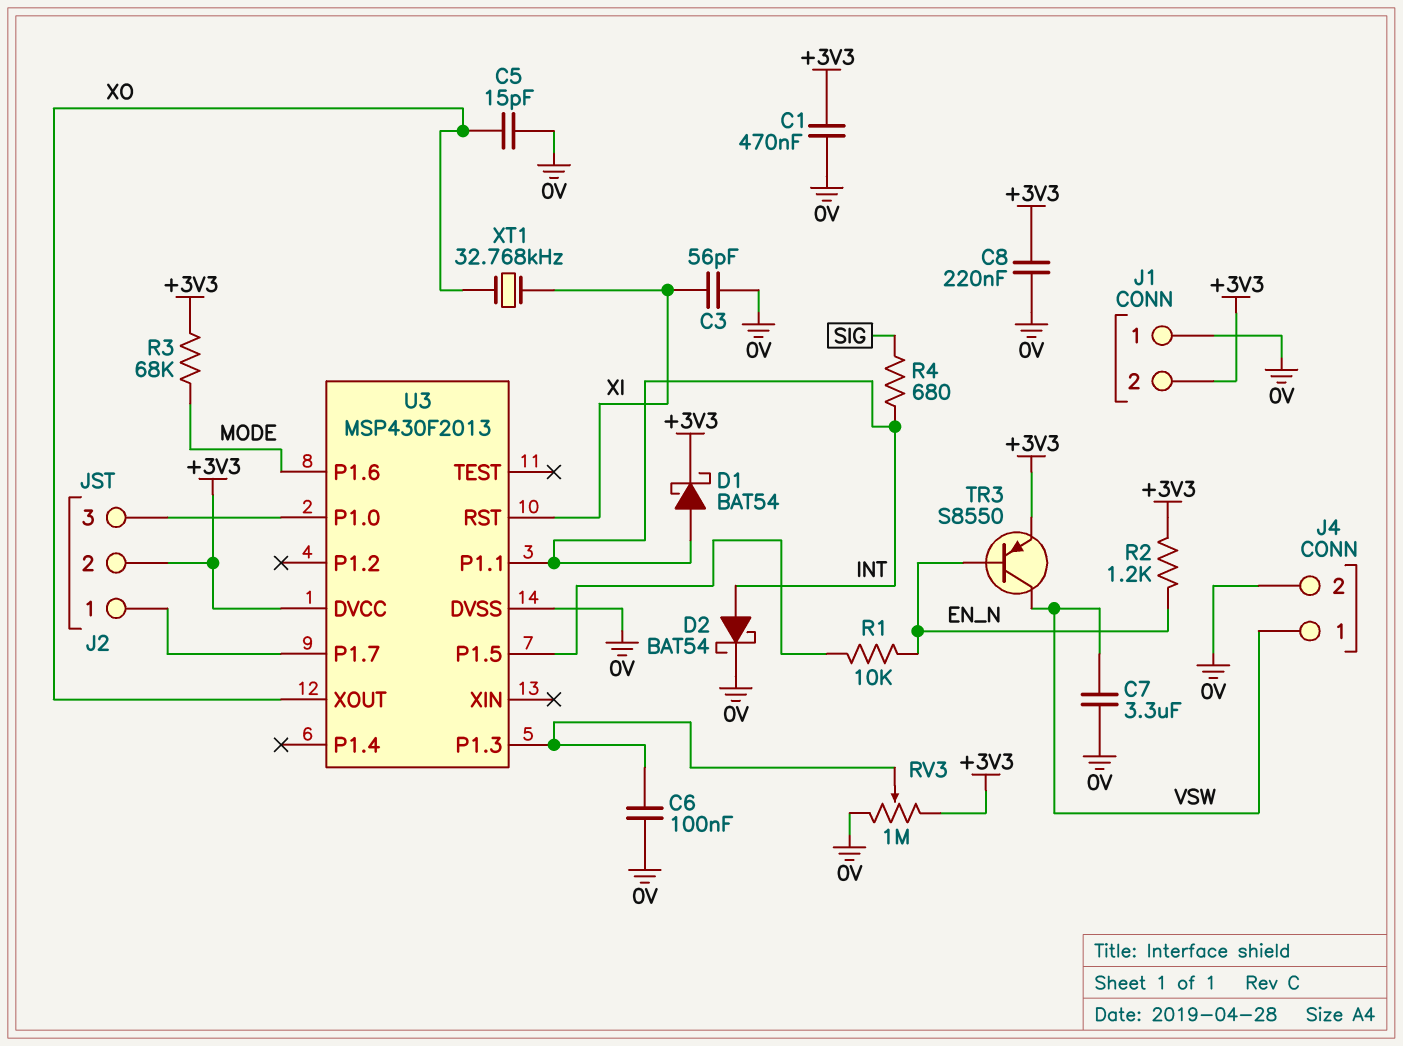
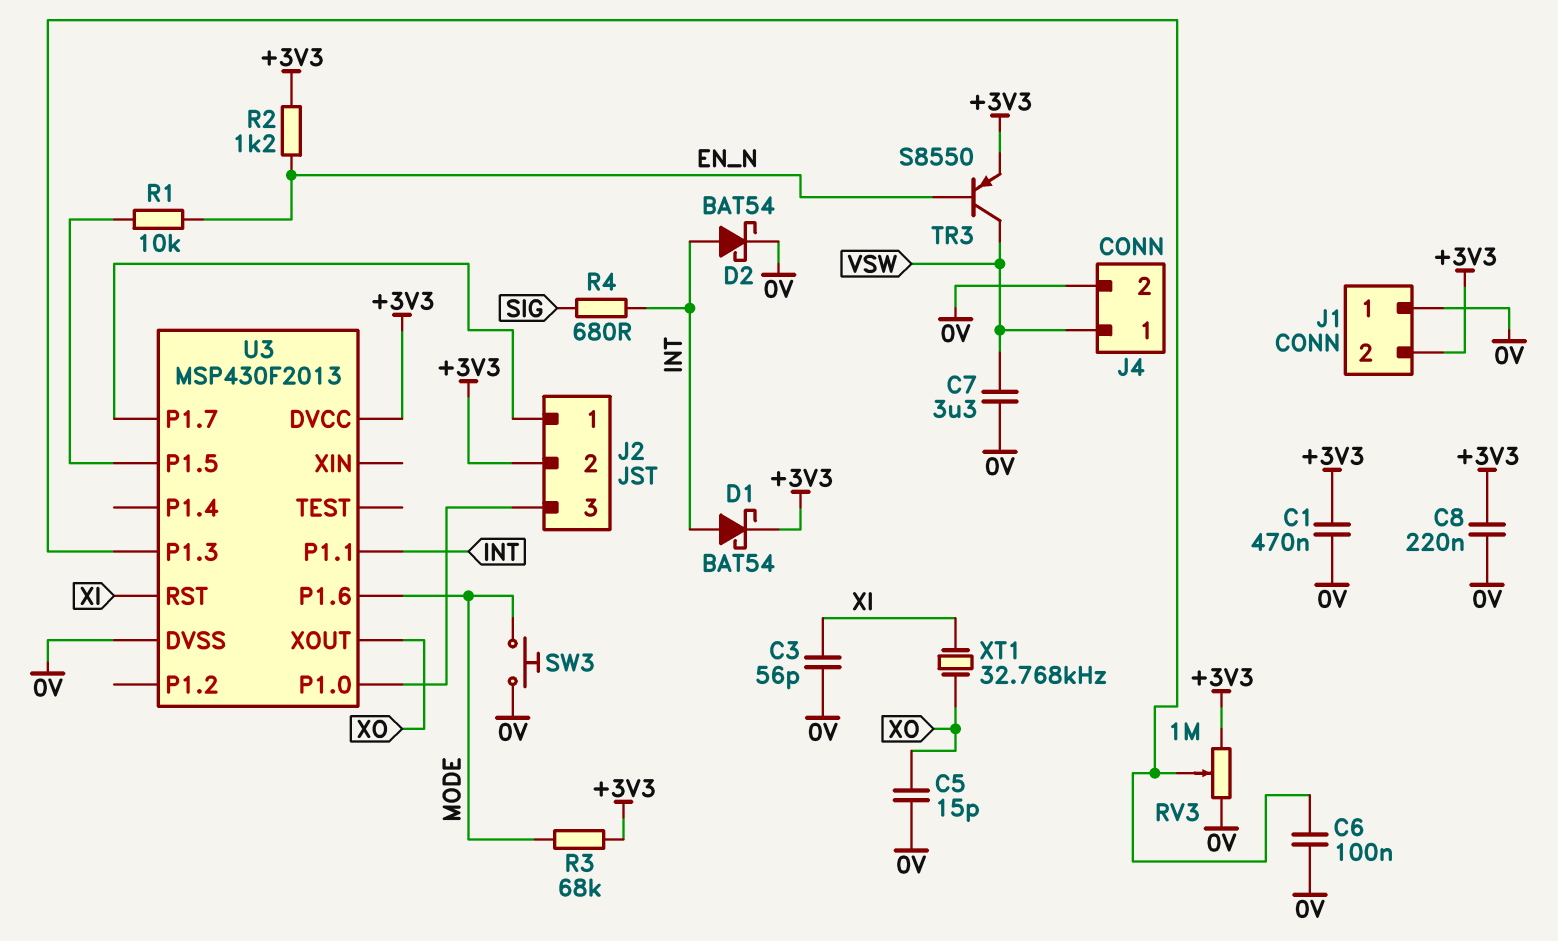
SW3: none -> button (0V, MODE)

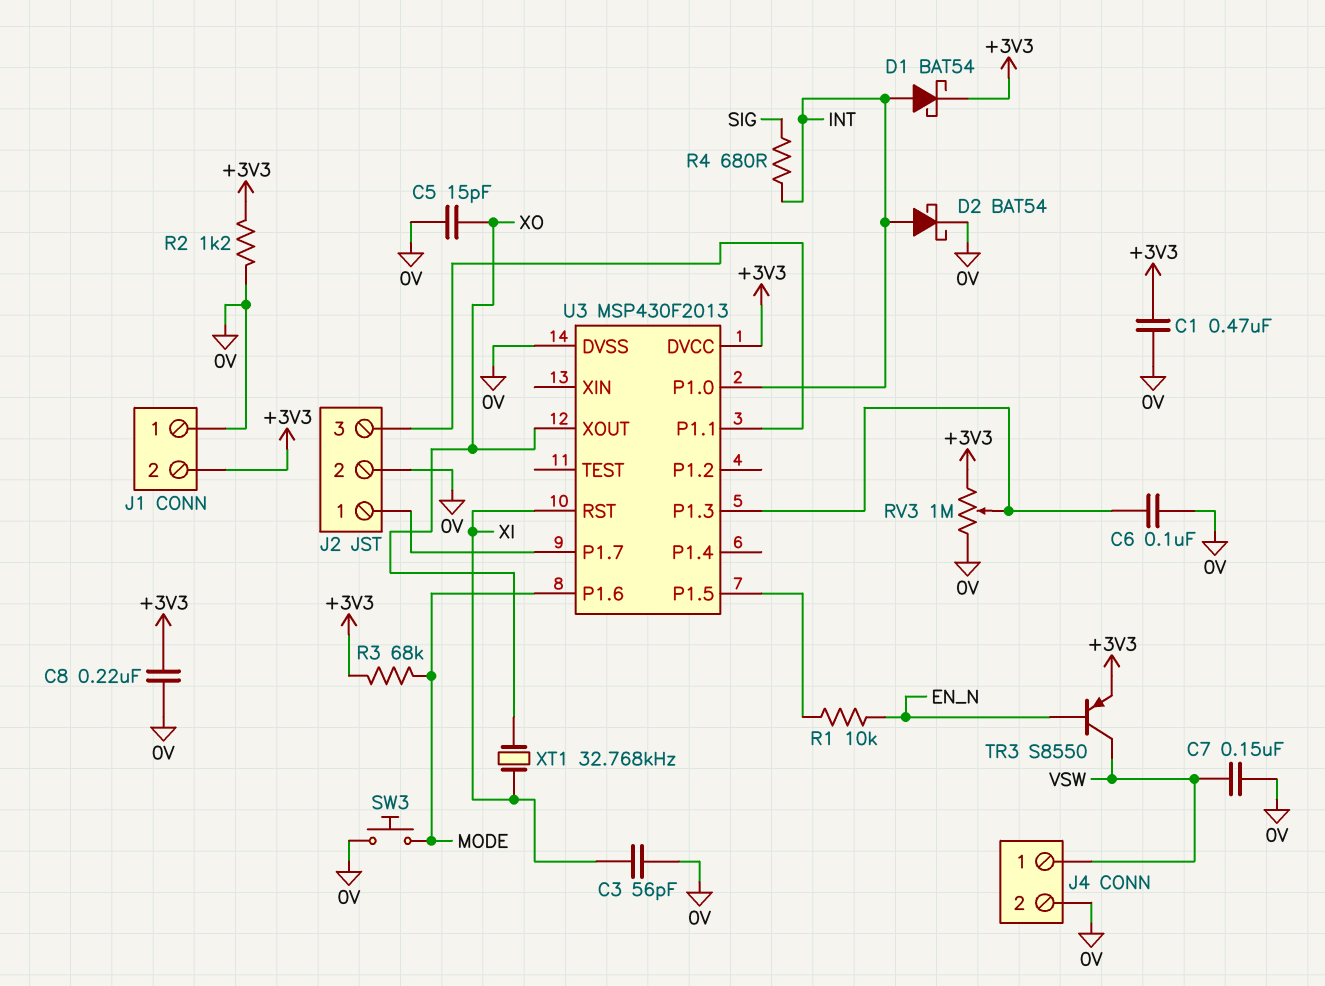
C7: 3.3uF (0V, VSW) -> 150nF (0V, VSW)
J2 pin 2: +3V3 -> 0V
R2: 1.2k (+3V3, EN_N) -> 1.2k (+3V3, 0V)
U3 pin P1.0: J2/3 -> INT
U3 pin P1.1: INT -> J2/3

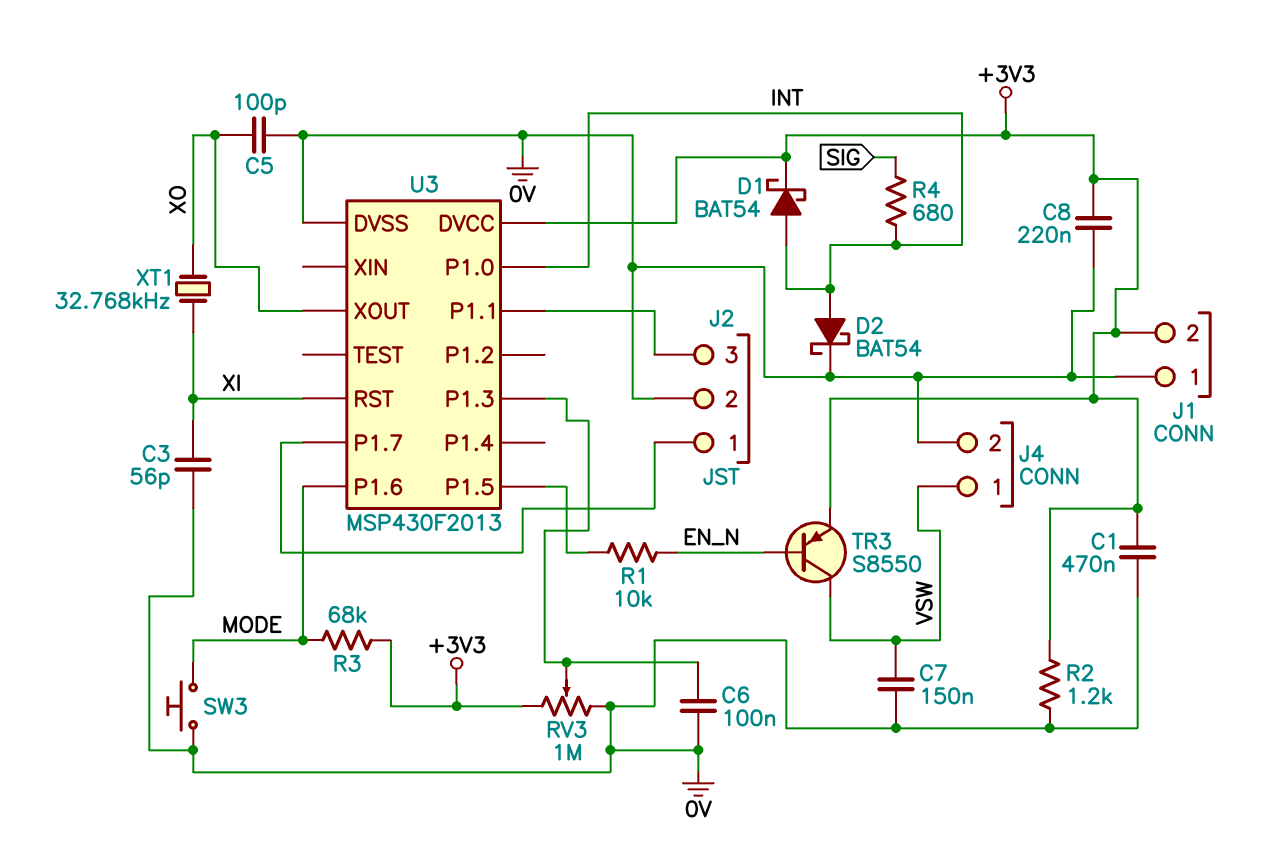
C5: 15pF (0V, XO) -> 100pF (0V, XO)

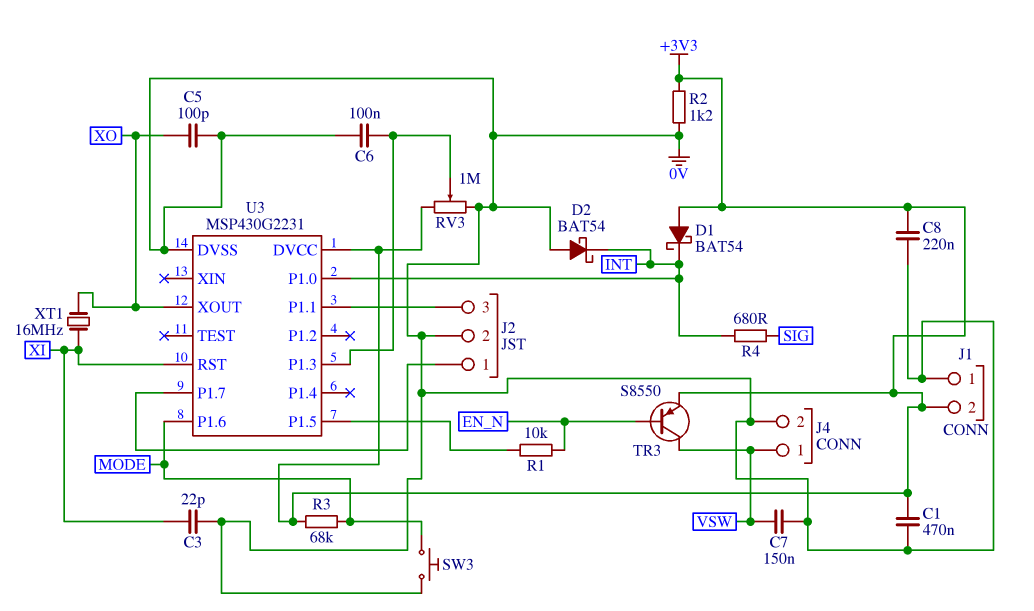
C3: 56pF (0V, XI) -> 22pF (0V, XI)
D1: schottky BAT54 (A INT, K +3V3) -> schottky BAT54 (A +3V3, K INT)
D2: schottky BAT54 (A INT, K 0V) -> schottky BAT54 (A 0V, K INT)
U3: MSP430F2013 -> MSP430G2231
XT1: 32.768kHz (XI, XO) -> 16MHz (XI, XO)

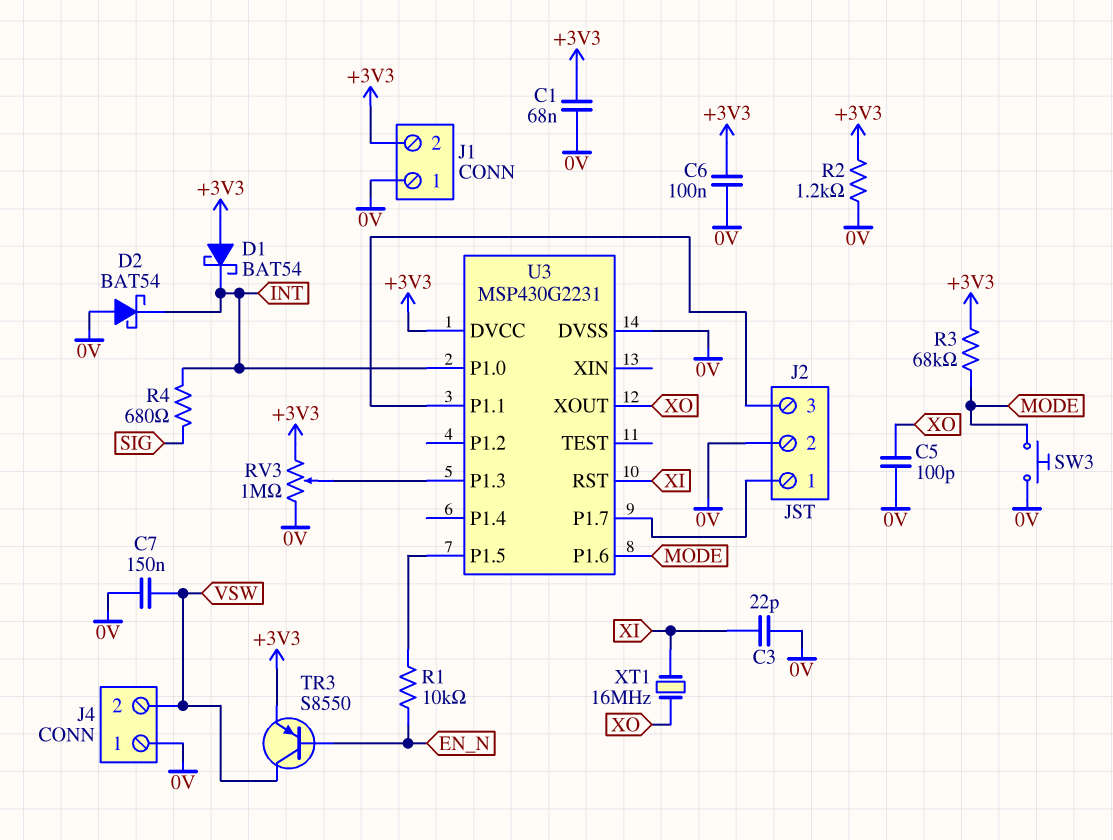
C1: 470nF (+3V3, 0V) -> 68nF (+3V3, 0V)
C6: 100nF (0V, U3/P1.3) -> 100nF (+3V3, 0V)
C8: 220nF (+3V3, 0V) -> none
J4 pin 1: VSW -> 0V
J4 pin 2: 0V -> VSW

